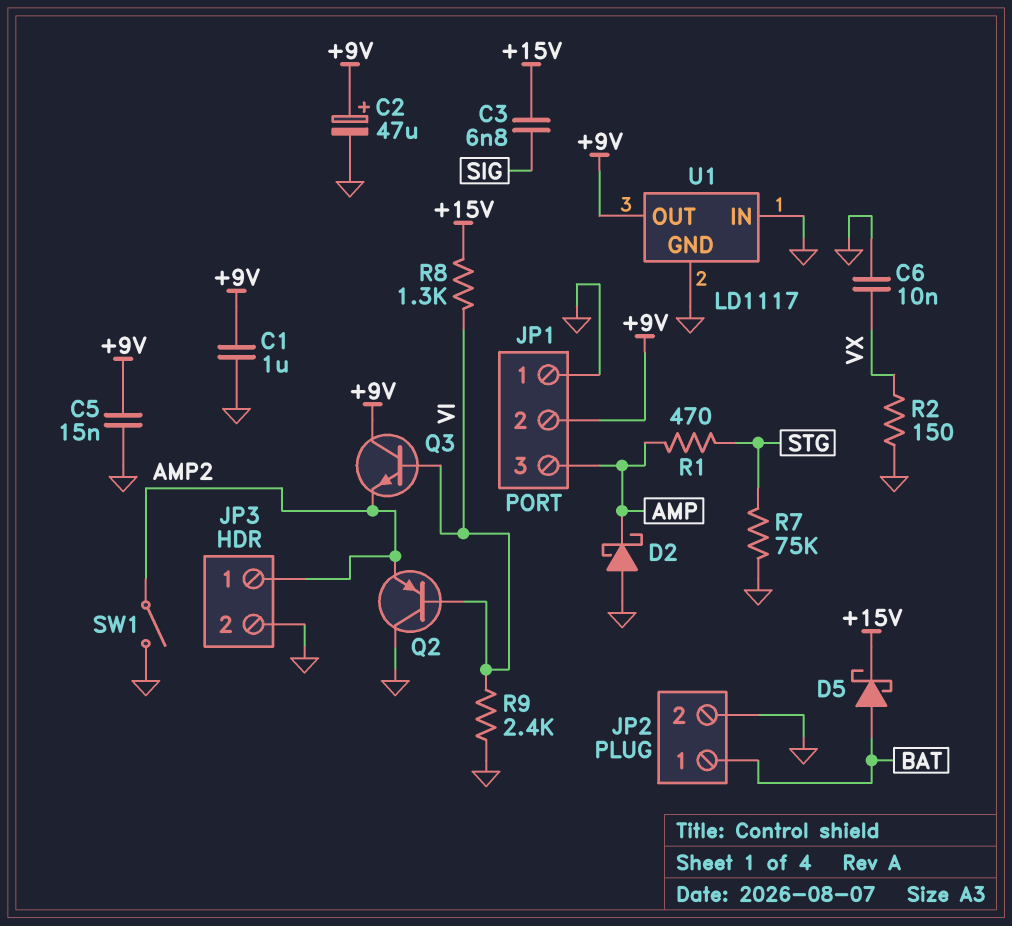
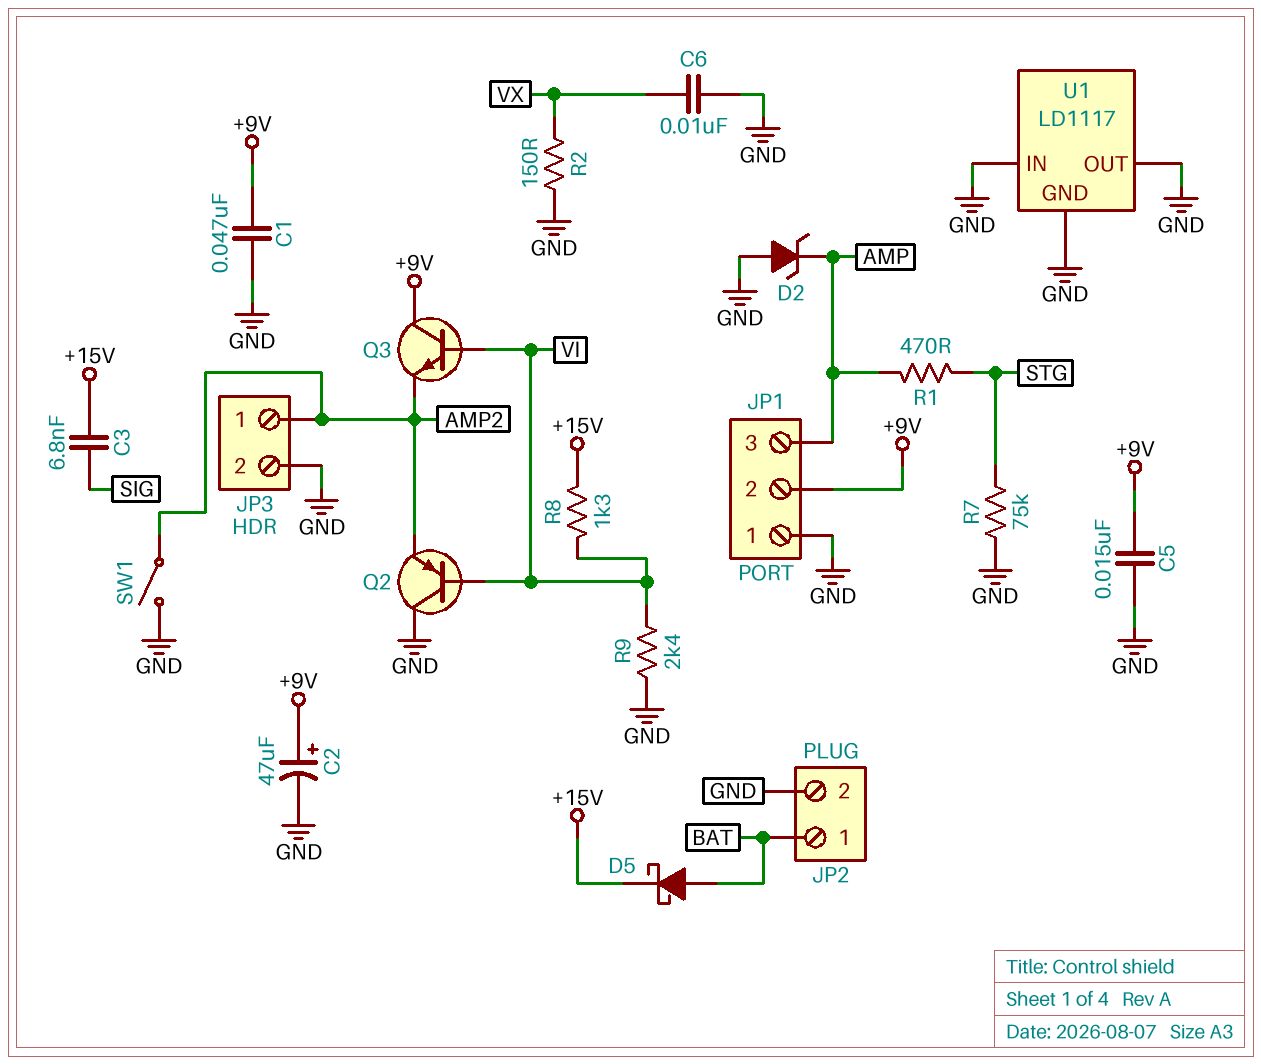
C1: 1uF (+9V, GND) -> 47nF (+9V, GND)
D2: schottky (A GND, K AMP) -> zener (A GND, K AMP)
U1 pin OUT: +9V -> GND

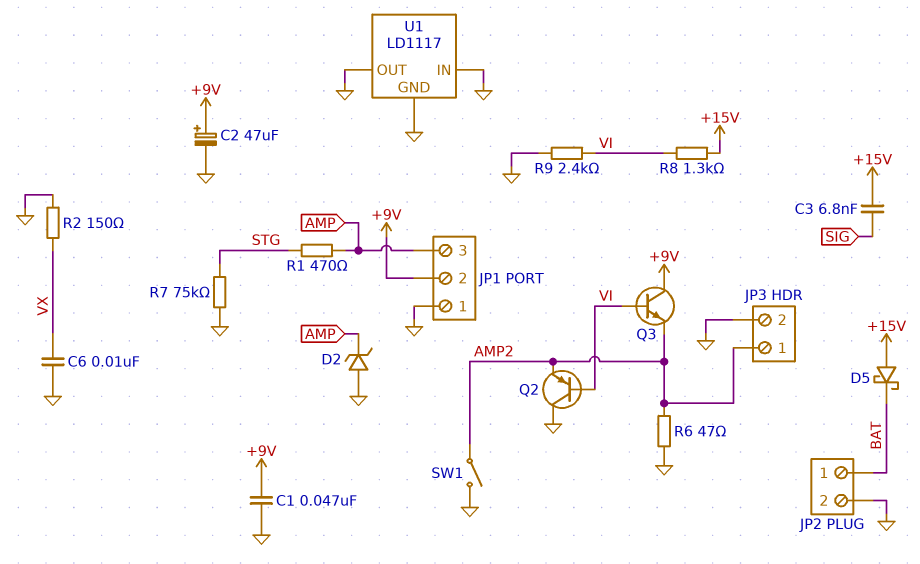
C5: 15nF (+9V, GND) -> none
D5: schottky (A BAT, K +15V) -> schottky (A +15V, K BAT)
R6: none -> 47 (AMP2, GND)

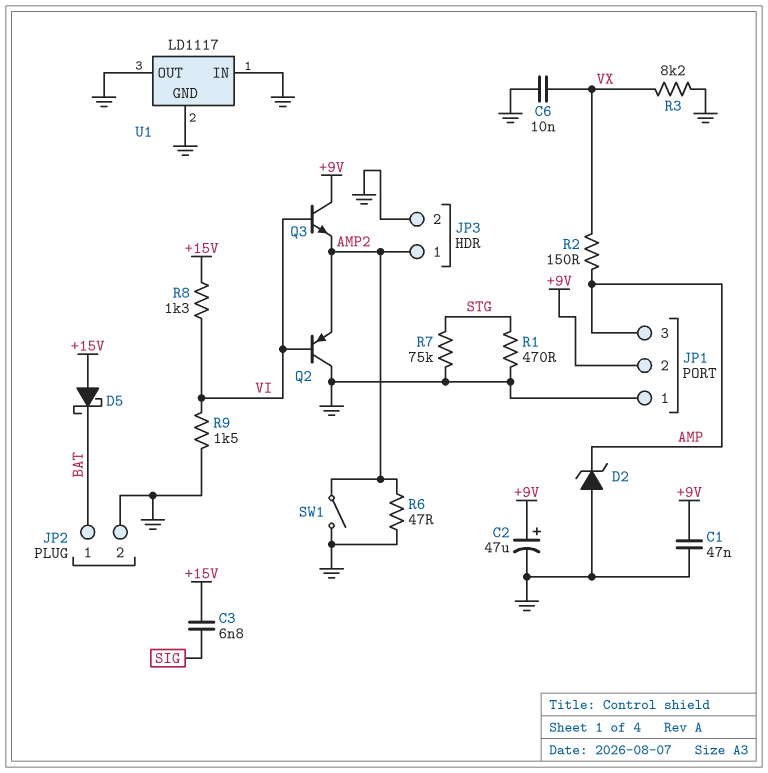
R1: 470 (AMP, STG) -> 470 (GND, STG)
R2: 150 (GND, VX) -> 150 (AMP, VX)
R3: none -> 8.2k (GND, VX)
R9: 2.4k (GND, VI) -> 1.5k (GND, VI)

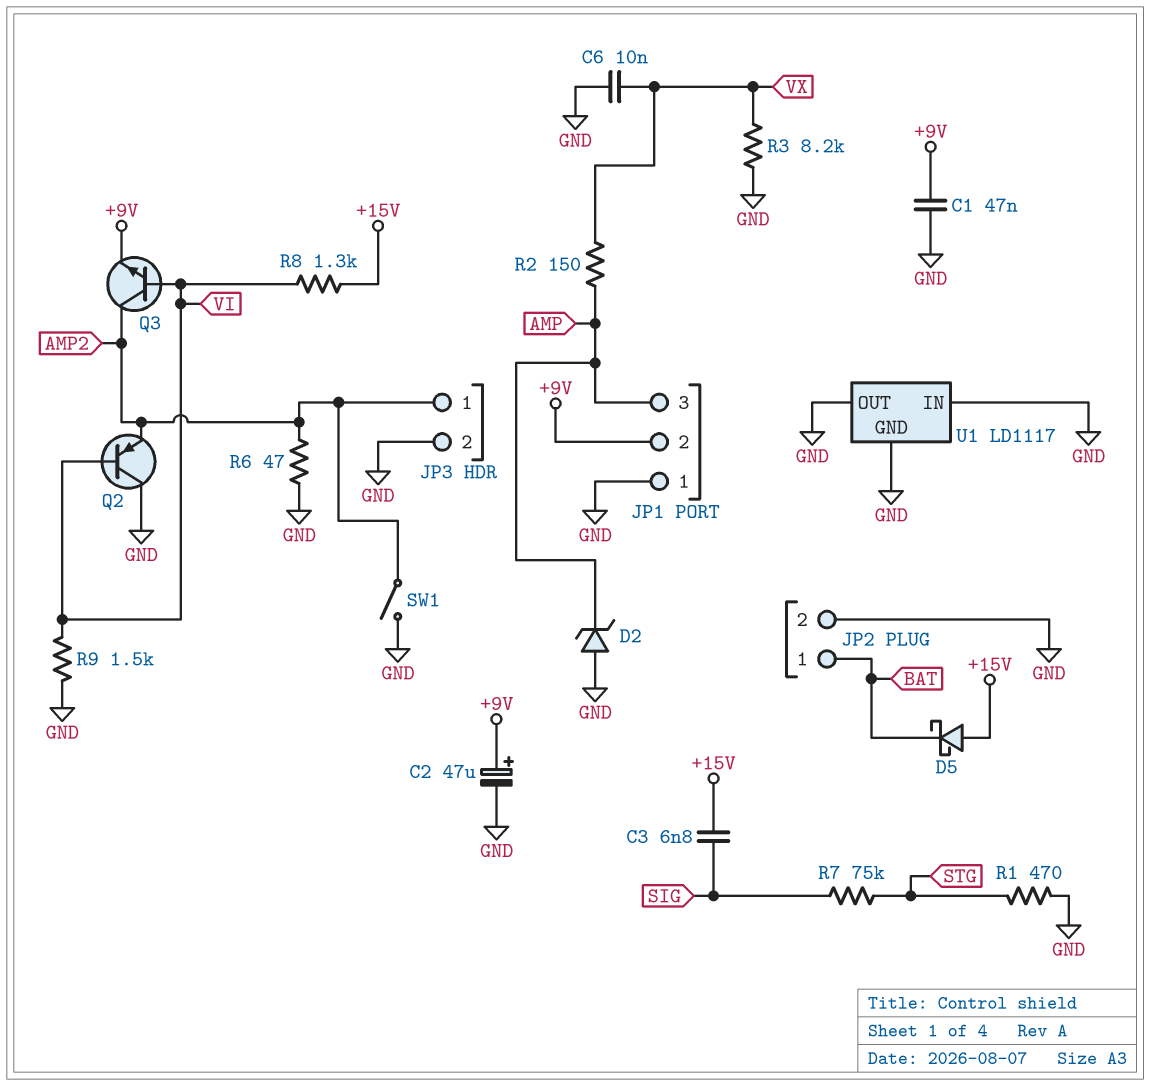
Q3: NPN (B VI, C +9V, E AMP2) -> NPN (B VI, C AMP2, E +9V)
R7: 75k (GND, STG) -> 75k (SIG, STG)

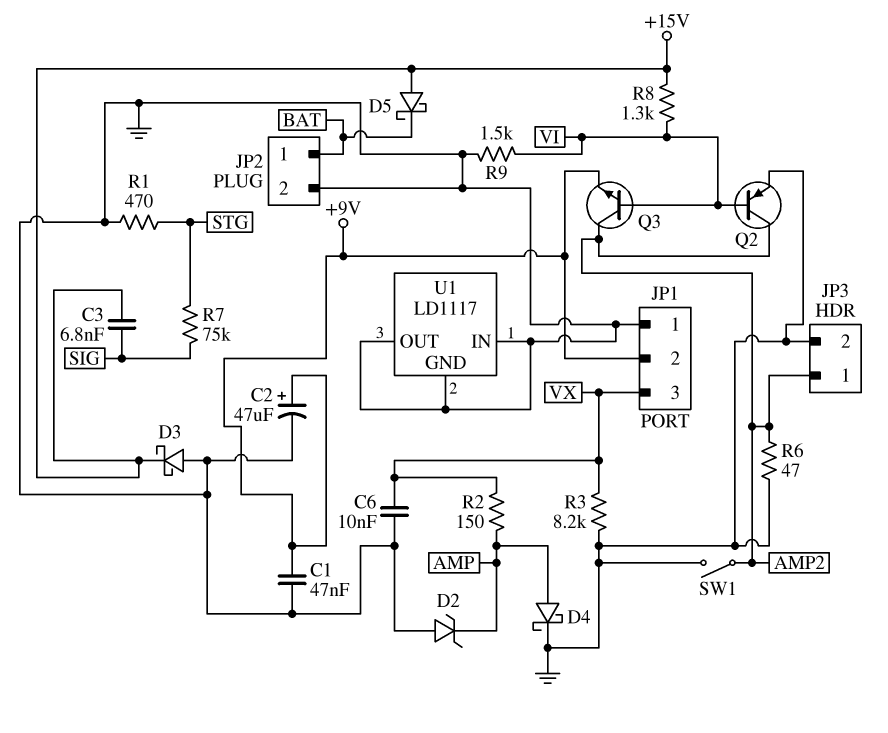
D3: none -> schottky (A GND, K +15V)
D4: none -> schottky (A AMP, K GND)
JP1 pin 3: AMP -> VX
Q2: PNP (B VI, C GND, E AMP2) -> PNP (B VI, C AMP2, E GND)

